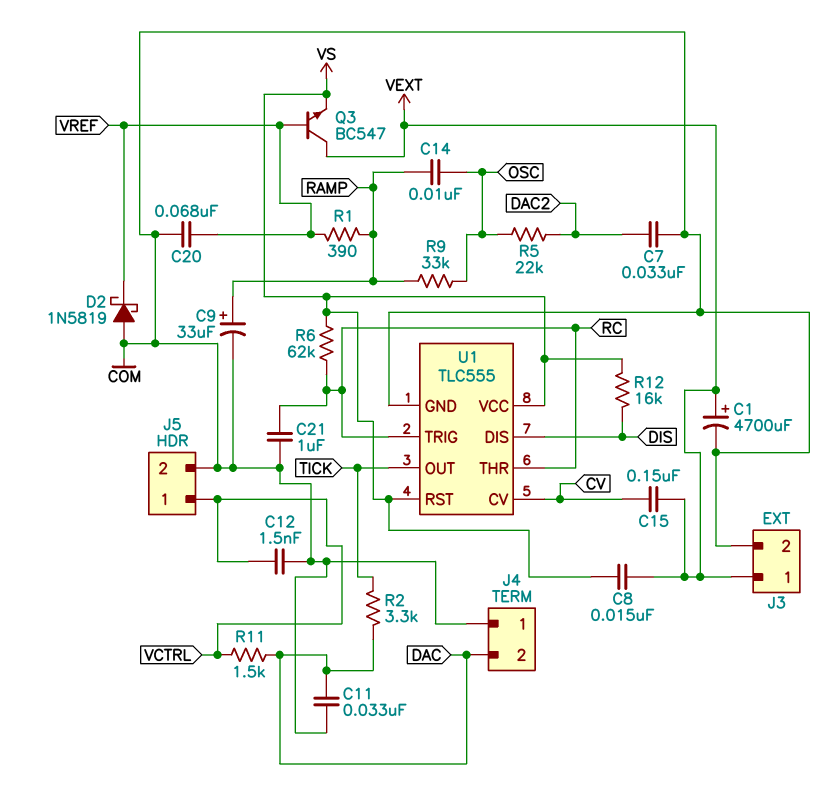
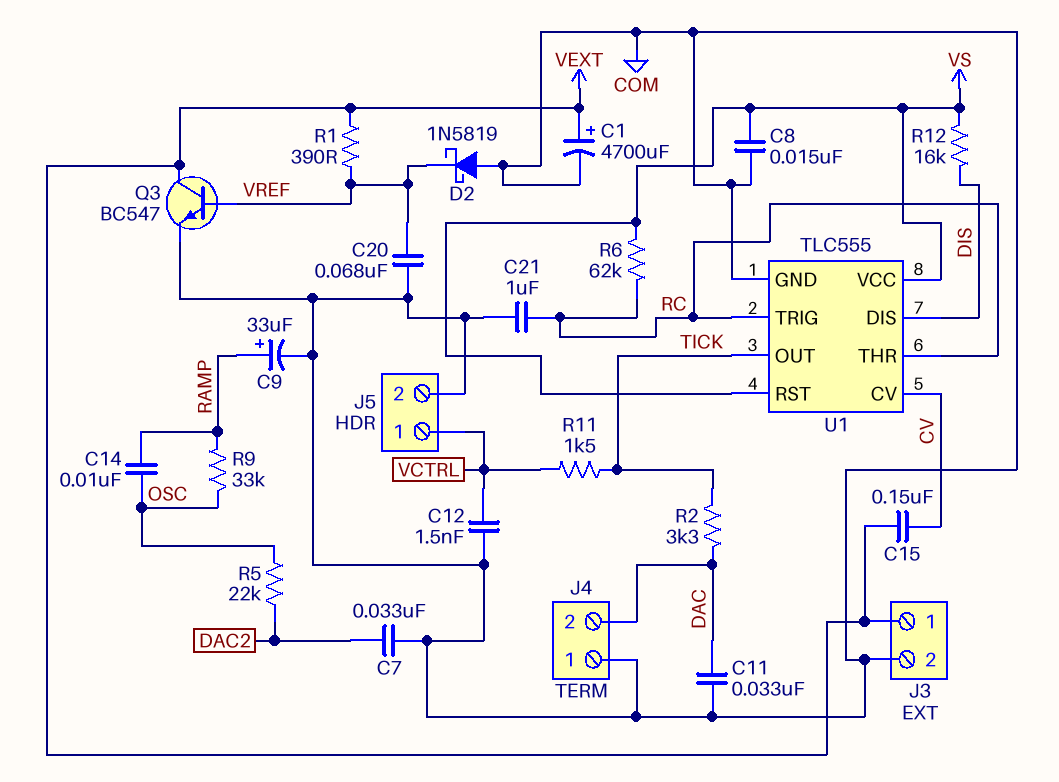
C8: 15nF (VEXT, VS) -> 15nF (COM, VS)
Q3: NPN BC547 (B VREF, C VEXT, E VS) -> NPN BC547 (B VREF, C VEXT, E COM)
R1: 390 (RAMP, VREF) -> 390 (VEXT, VREF)
R11: 1.5k (DAC, VCTRL) -> 1.5k (TICK, VCTRL)

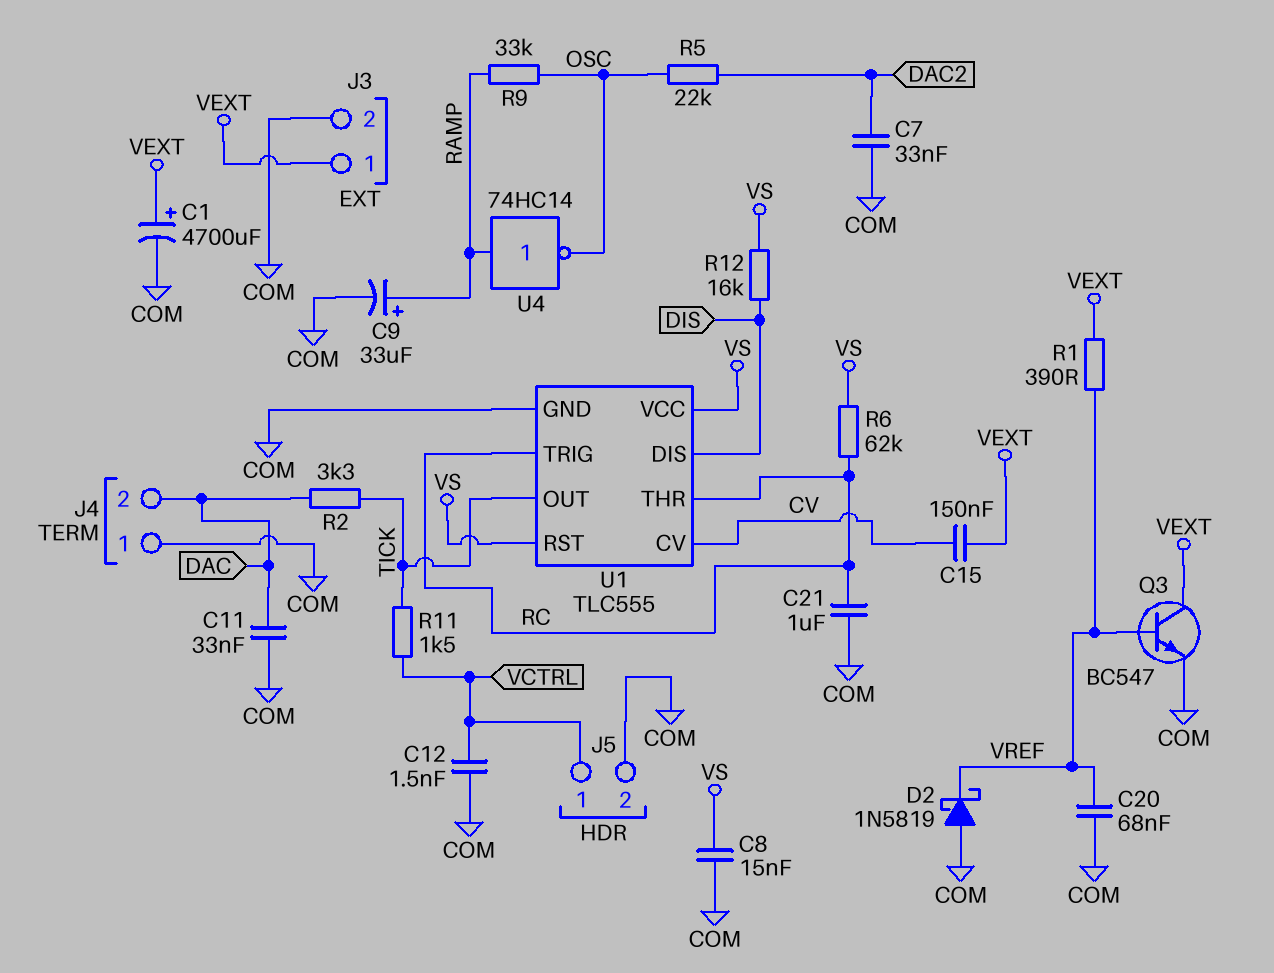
C14: 10nF (OSC, RAMP) -> none
U4: none -> NOT 74HC14 (in RAMP, out OSC)

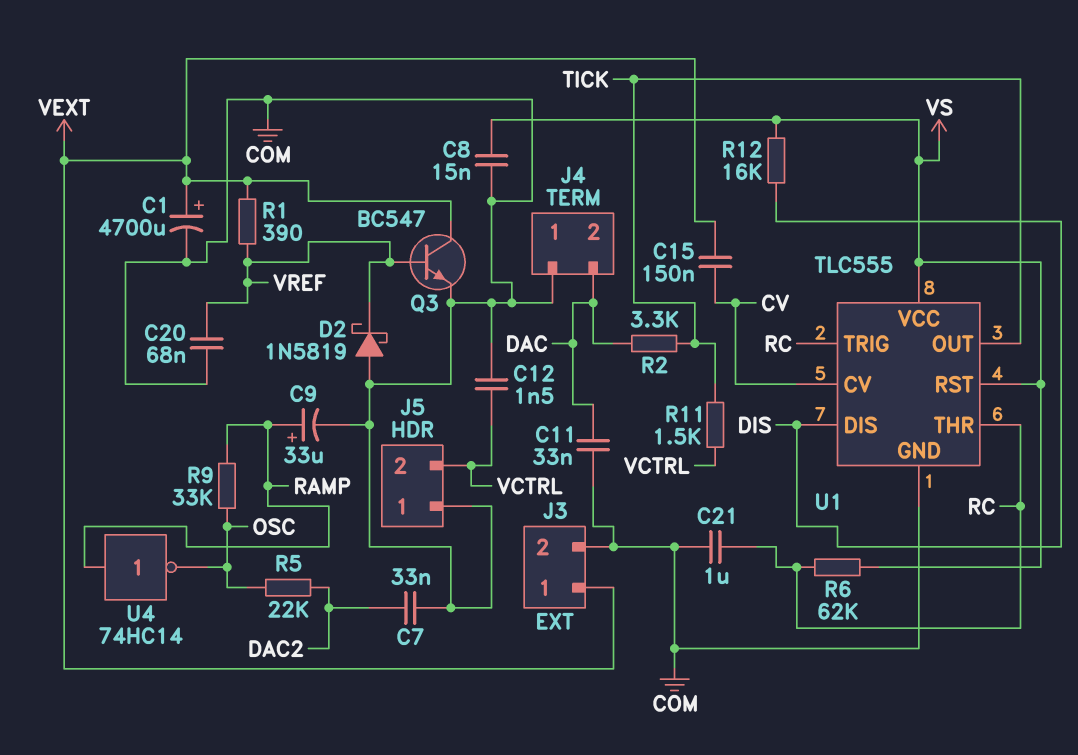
J5 pin 1: VCTRL -> COM
J5 pin 2: COM -> VCTRL

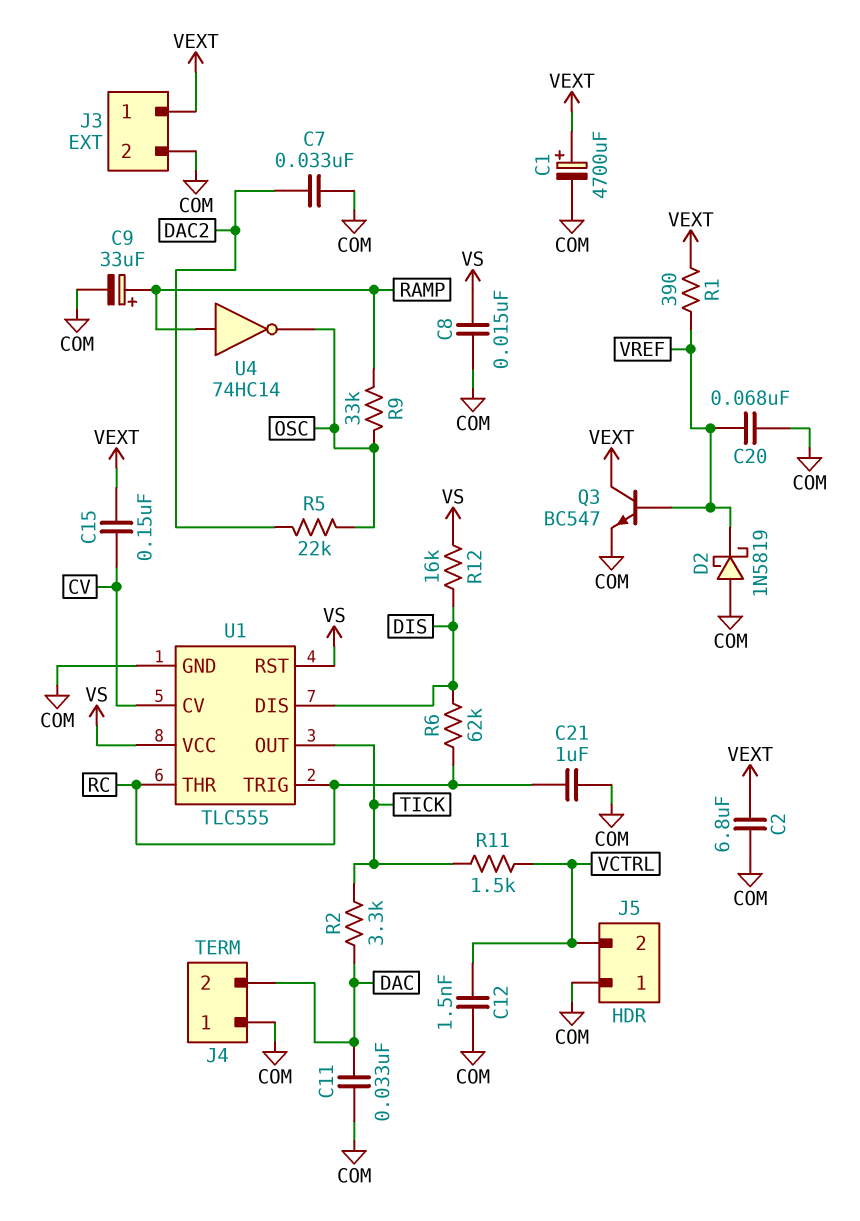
C2: none -> 6.8uF (COM, VEXT)
R6: 62k (RC, VS) -> 62k (DIS, RC)

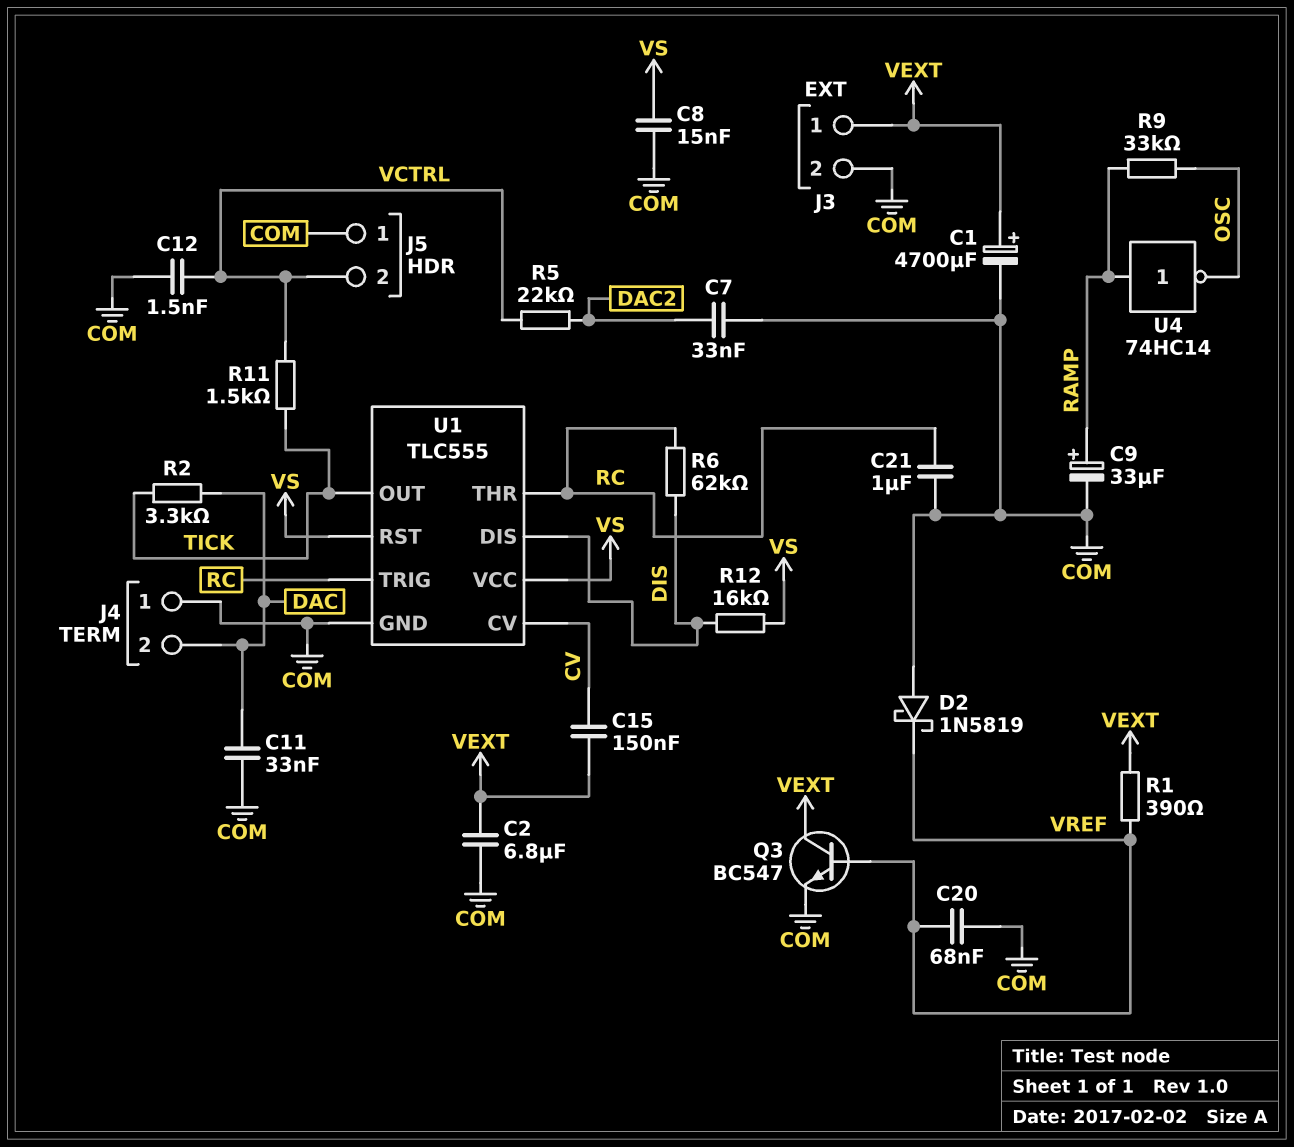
R5: 22k (DAC2, OSC) -> 22k (DAC2, VCTRL)

